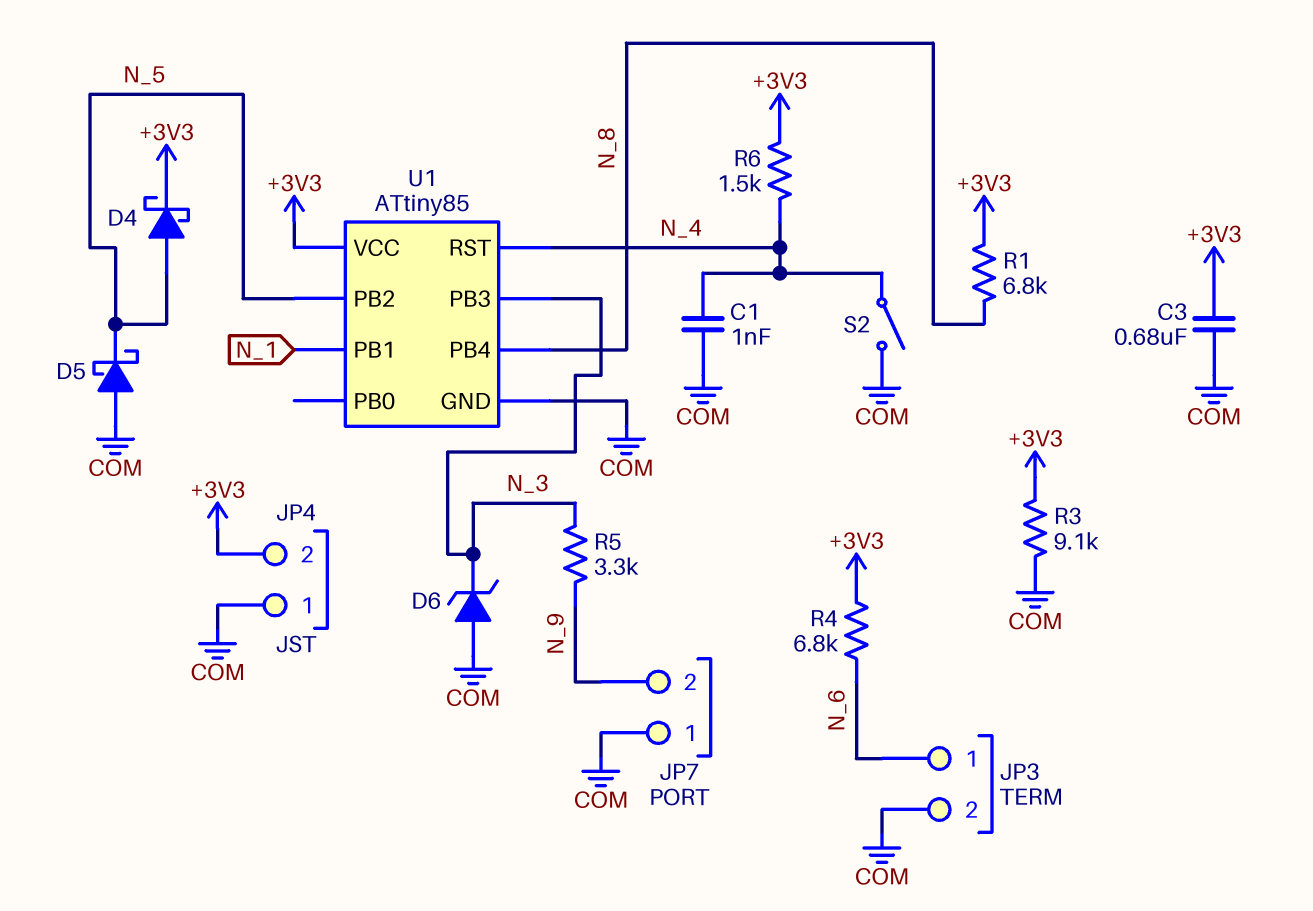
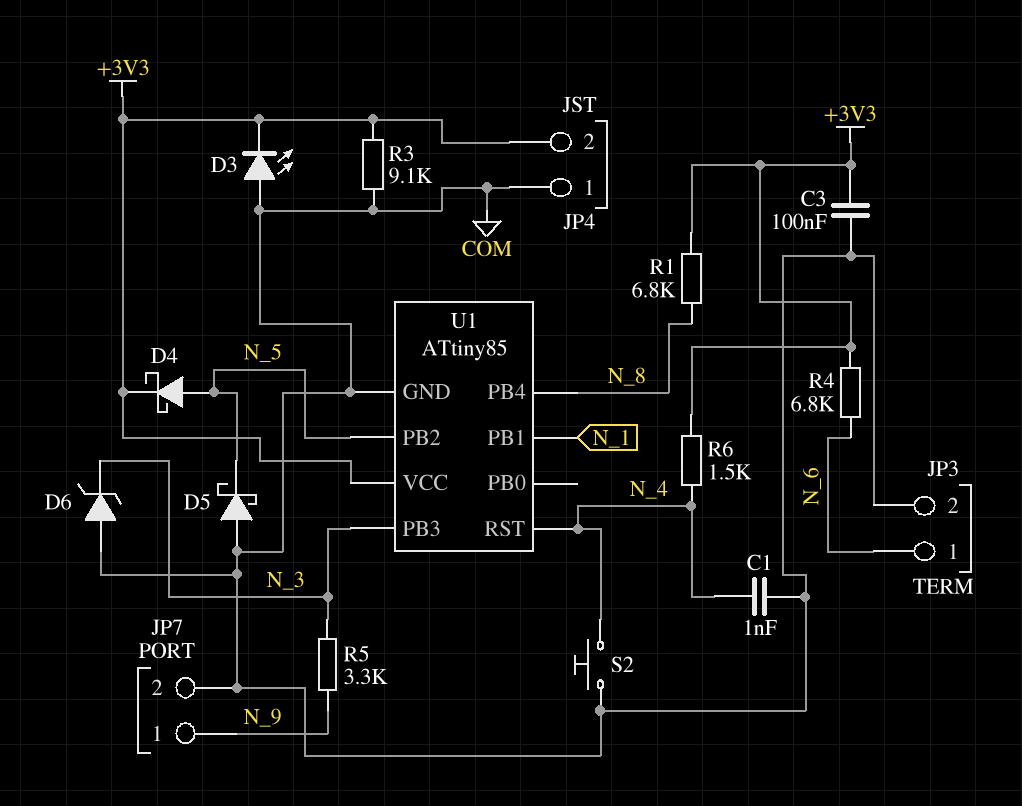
C3: 680nF (+3V3, COM) -> 100nF (+3V3, COM)
D3: none -> LED (A COM, K +3V3)
JP7 pin 1: COM -> N_9
JP7 pin 2: N_9 -> COM
S2: switch (COM, N_4) -> button (COM, N_4)

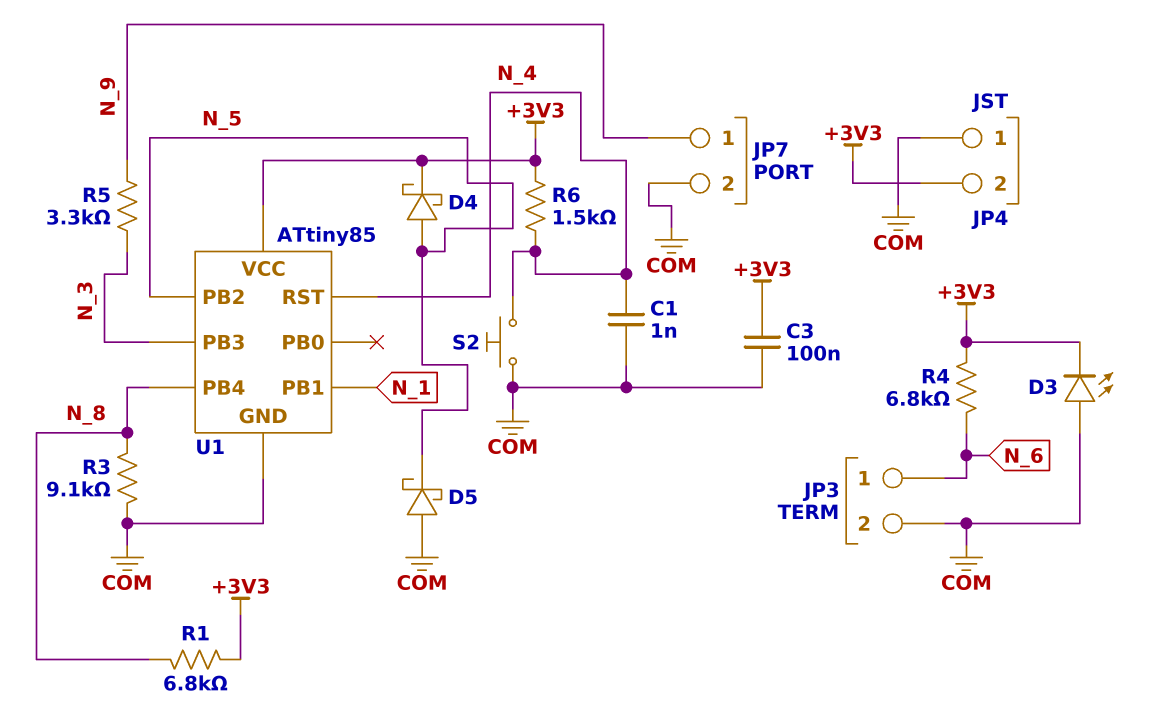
D6: zener (A COM, K N_3) -> none
R3: 9.1k (+3V3, COM) -> 9.1k (COM, N_8)

